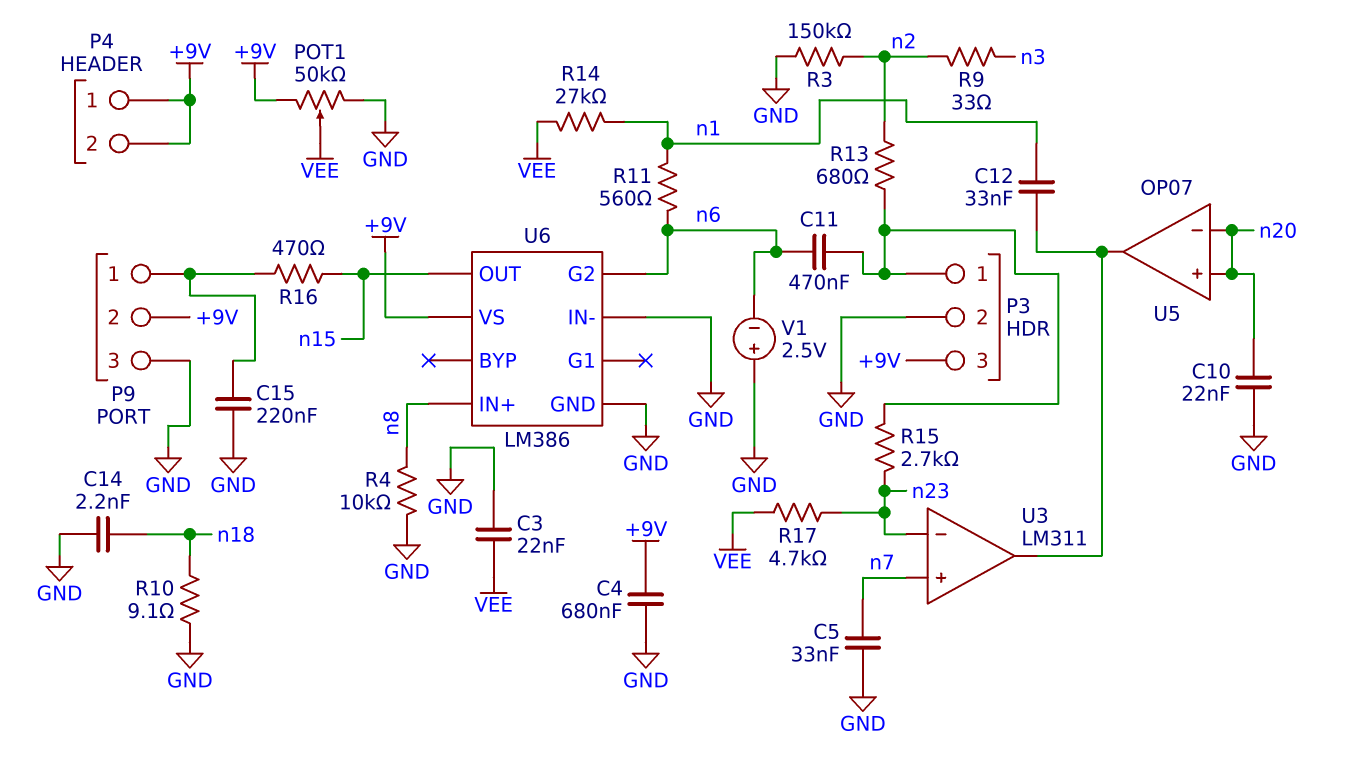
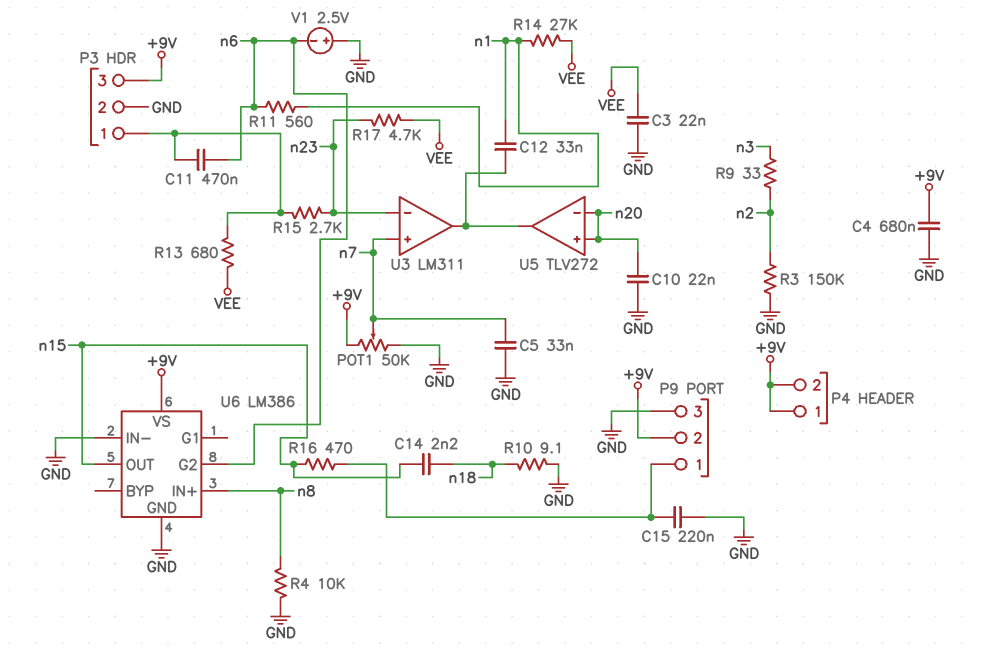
C14: 2.2nF (GND, n18) -> 2.2nF (n15, n18)
POT1: 50k (+9V, GND, wiper VEE) -> 50k (+9V, GND, wiper n7)
R13: 680 (P3/1, n2) -> 680 (P3/1, VEE)
U5: OP07 -> TLV272

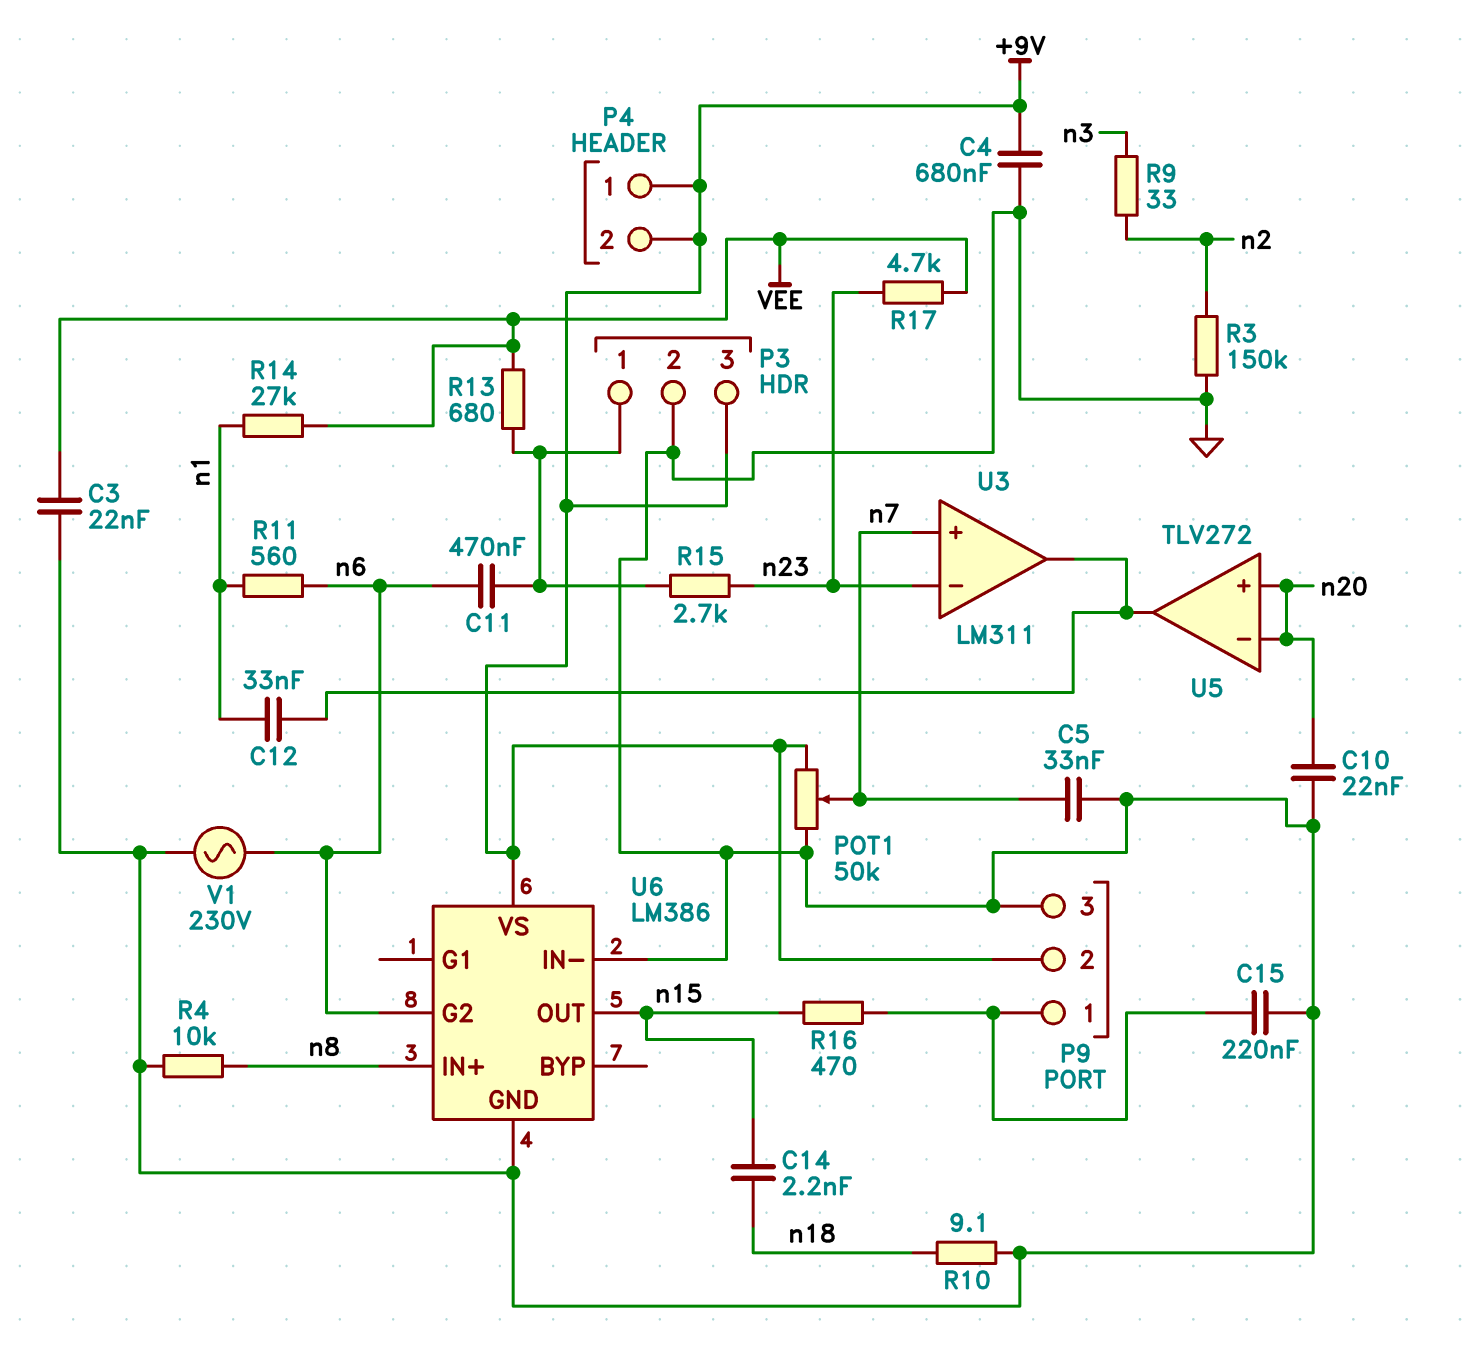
V1: 2.5V (plus GND, minus n6) -> AC 230V (GND, n6)

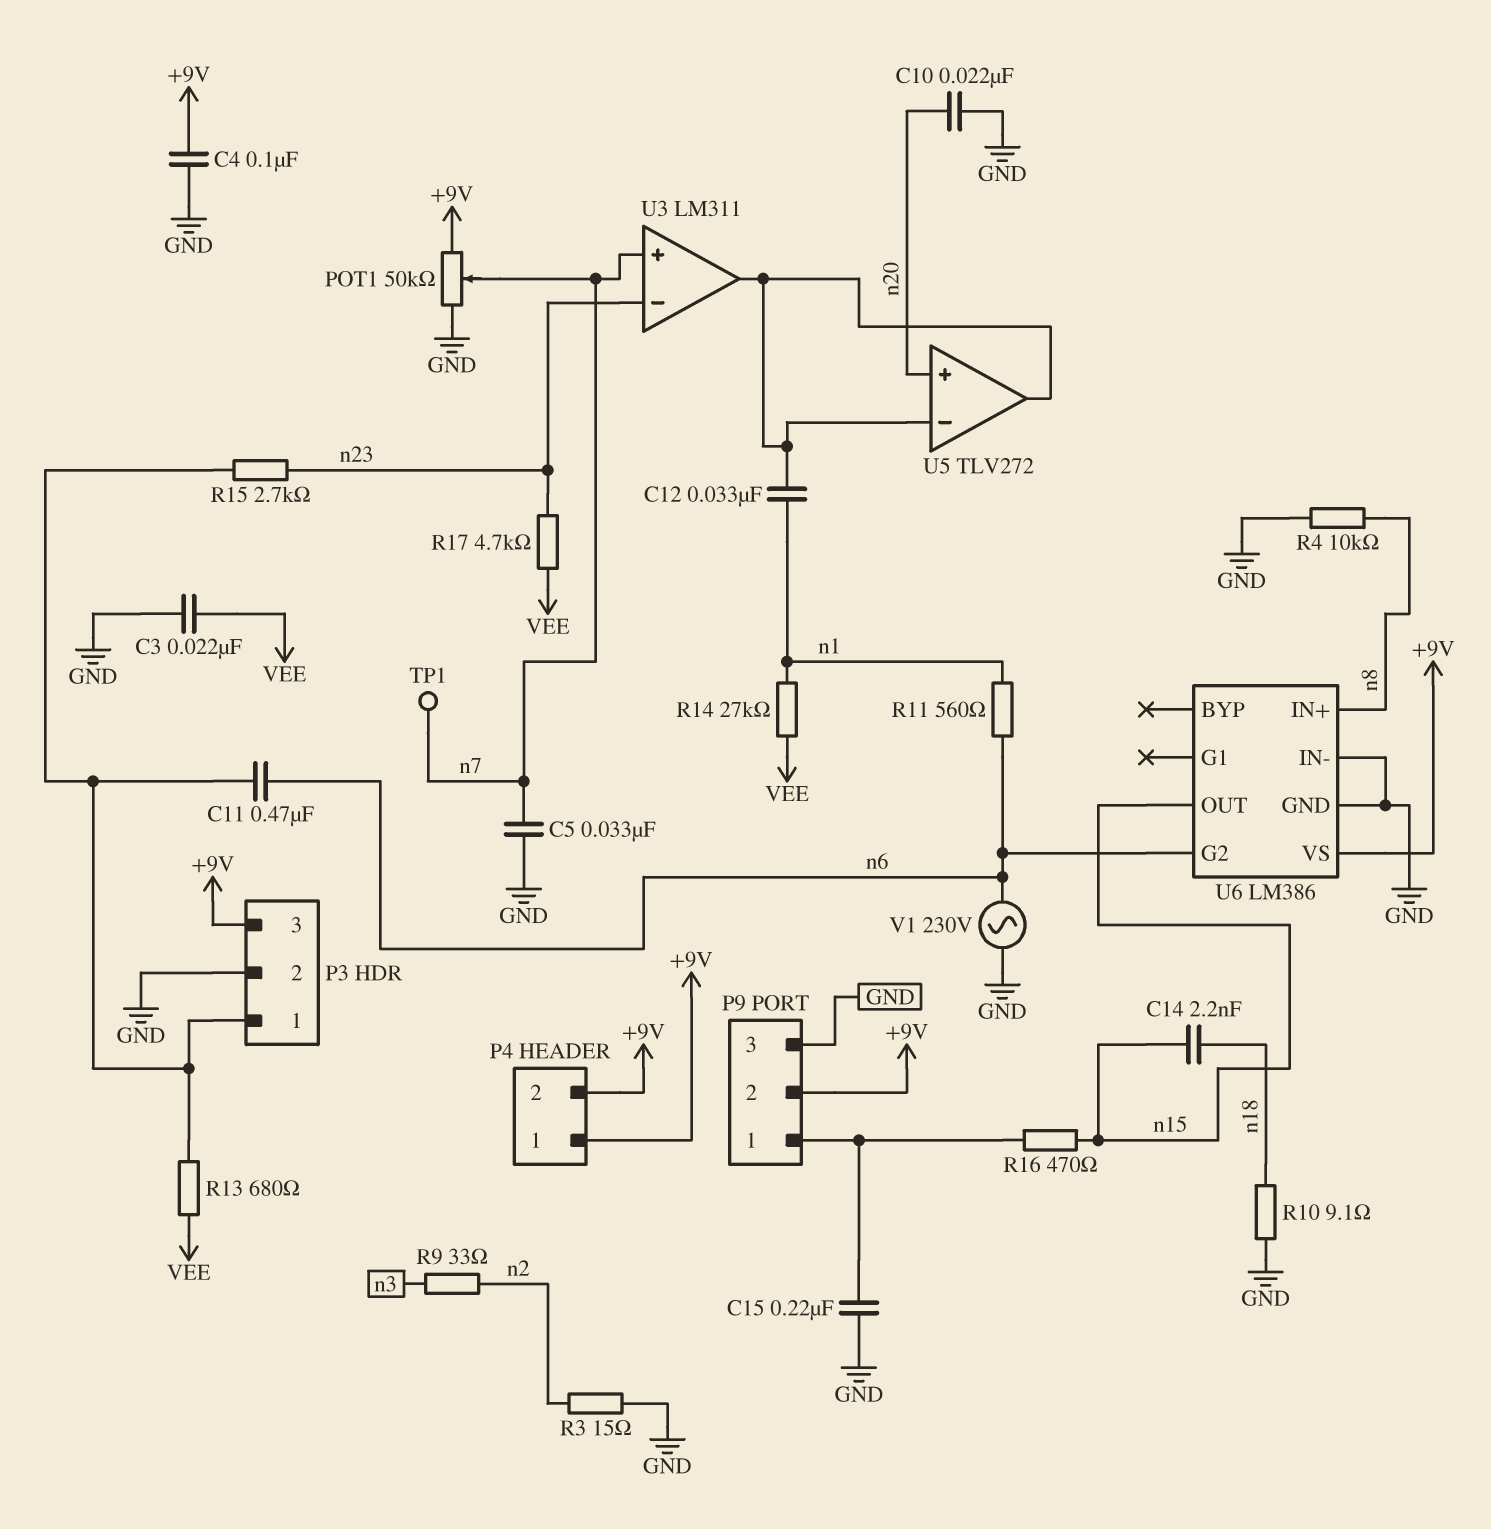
C4: 680nF (+9V, GND) -> 100nF (+9V, GND)
R3: 150k (GND, n2) -> 15 (GND, n2)
TP1: none -> test point (n7)
U5 pin in-: n20 -> U3/out

